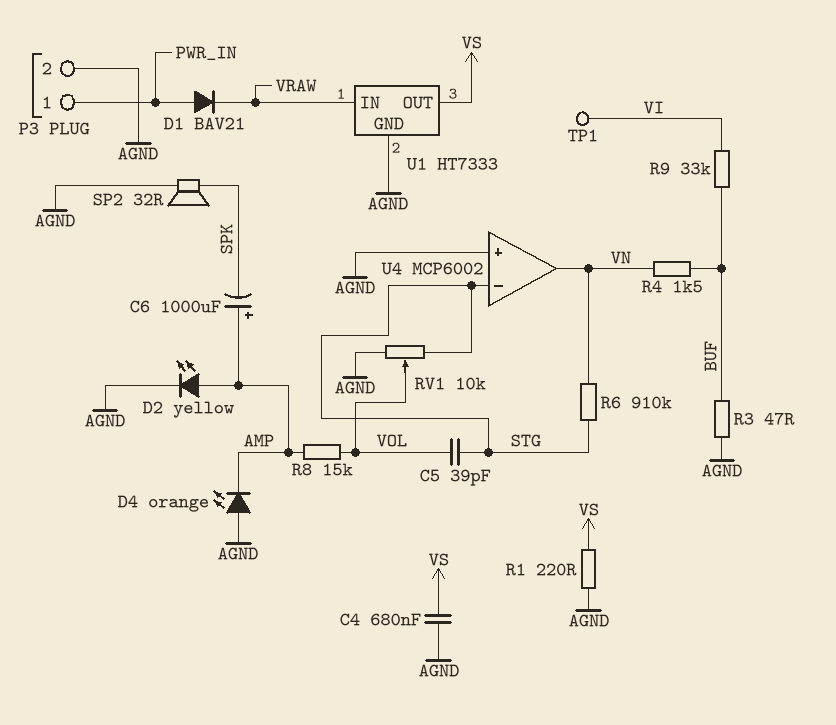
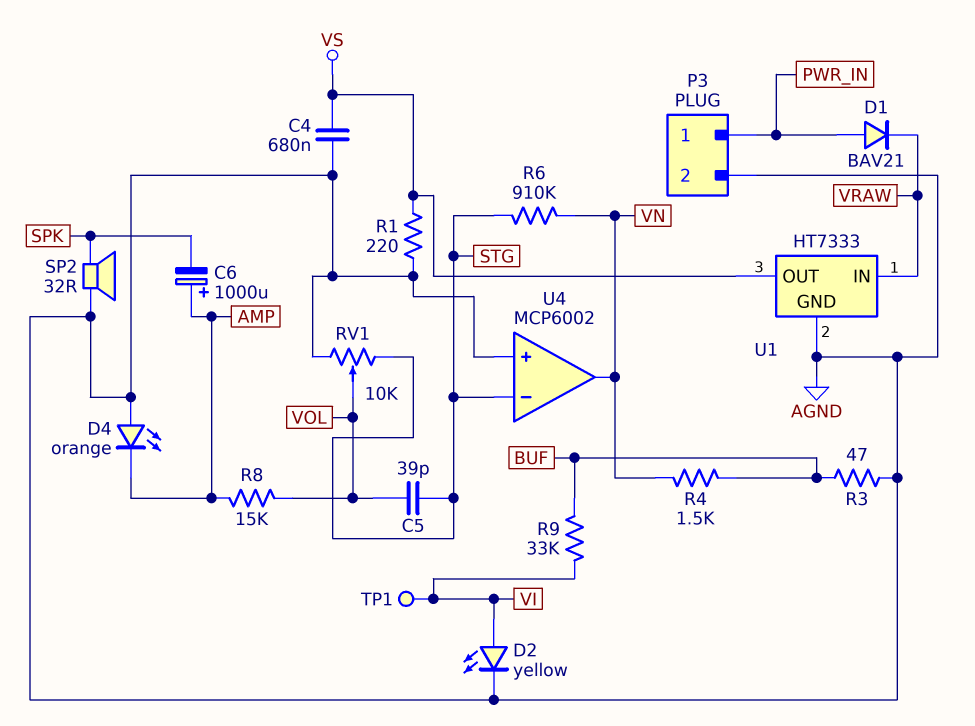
D2: LED yellow (A AMP, K AGND) -> LED yellow (A VI, K AGND)

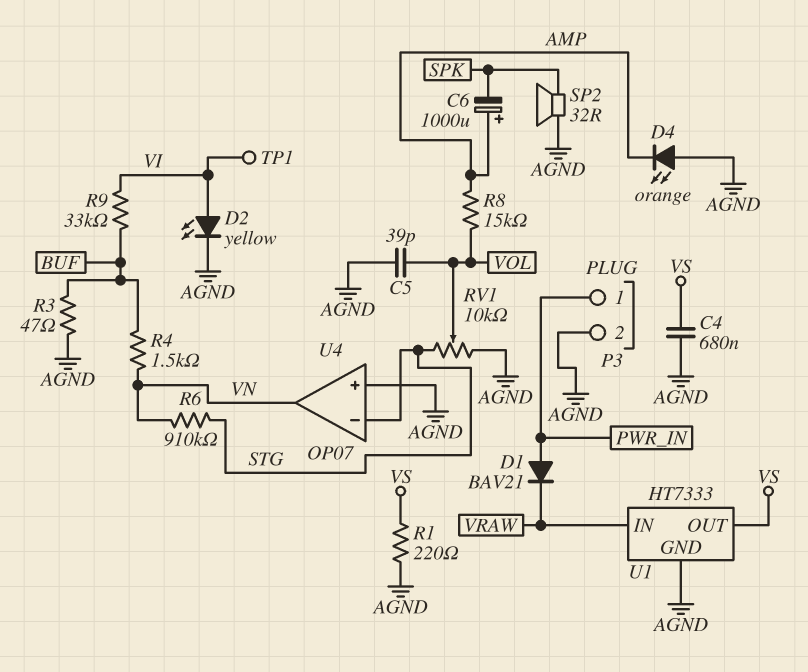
C5: 39pF (STG, VOL) -> 39pF (AGND, VOL)
U4: MCP6002 -> OP07

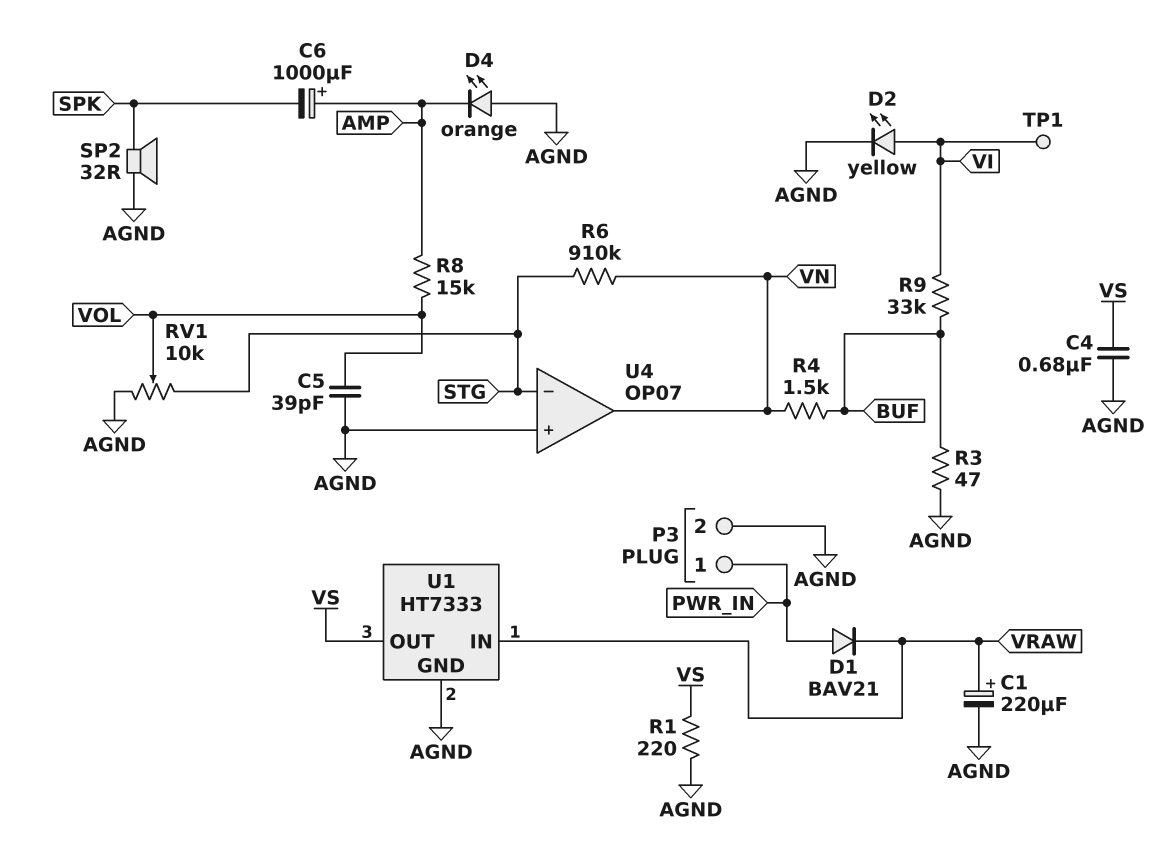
C1: none -> 220uF (plus VRAW, minus AGND)

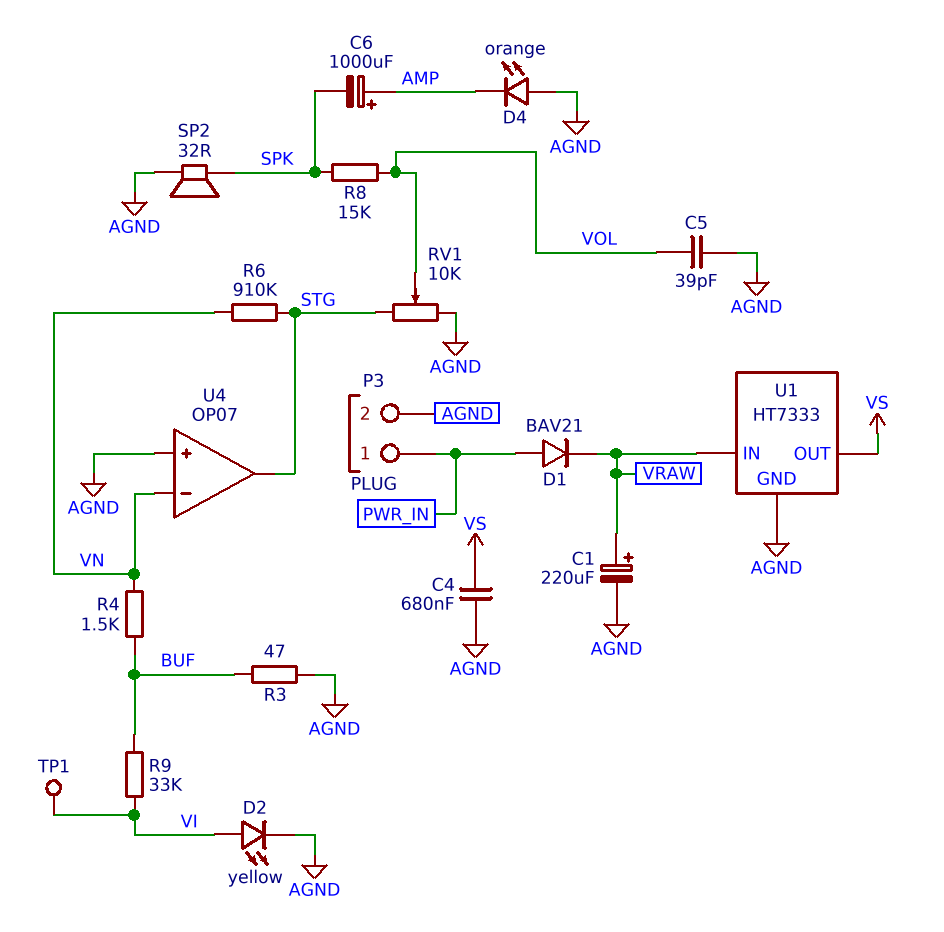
R1: 220 (AGND, VS) -> none
R8: 15k (AMP, VOL) -> 15k (SPK, VOL)
U4 pin in-: STG -> VN
U4 pin out: VN -> STG

